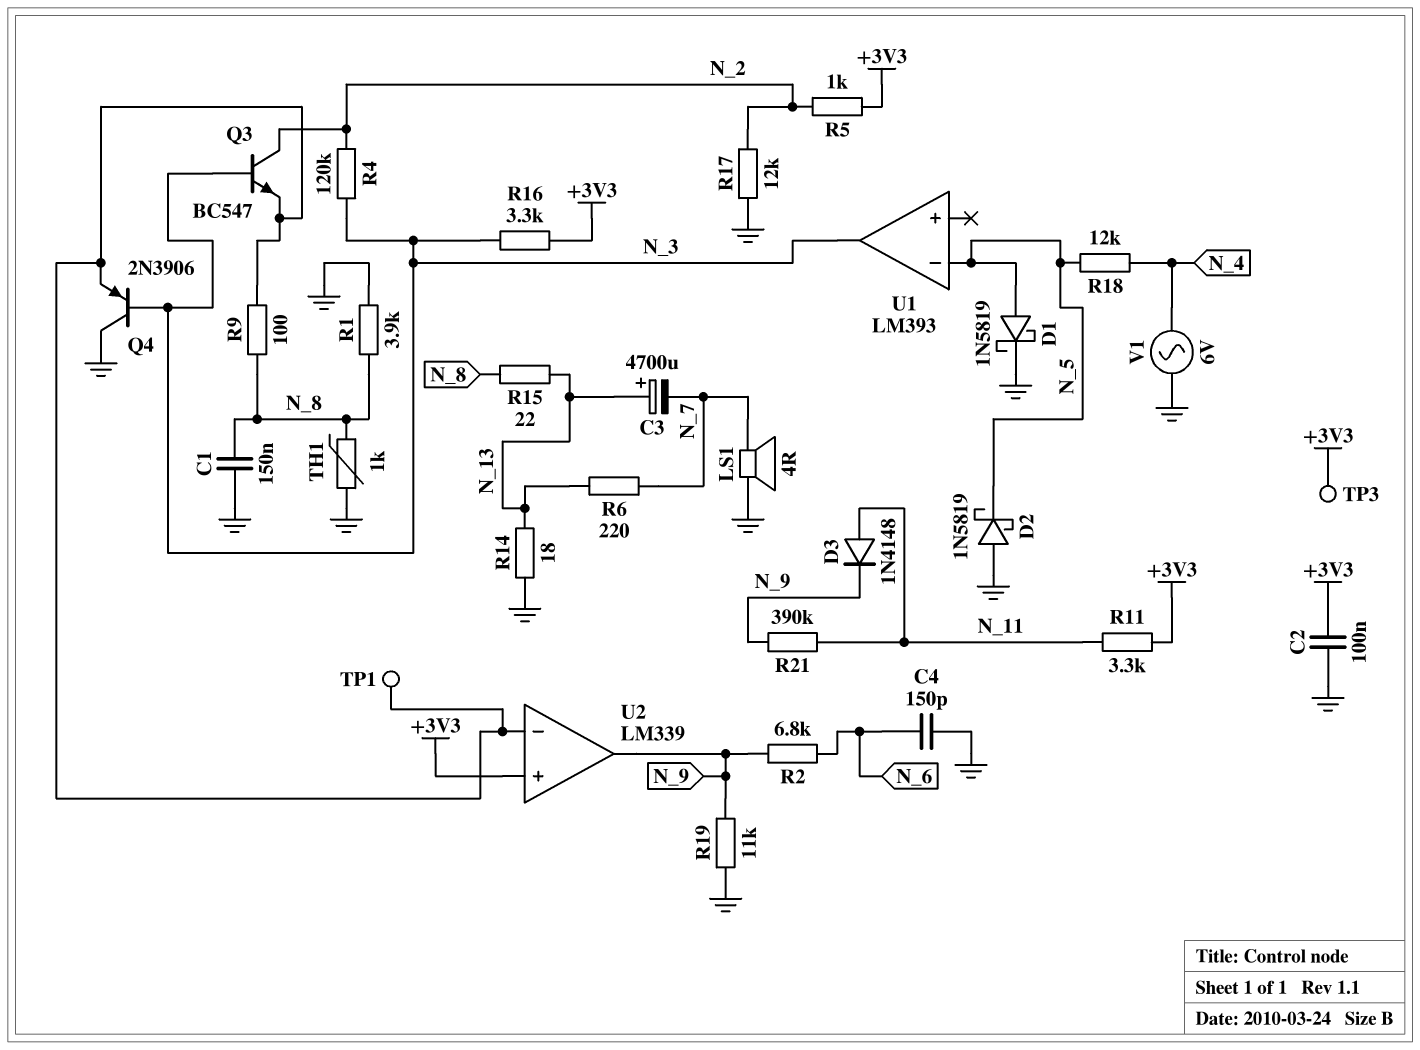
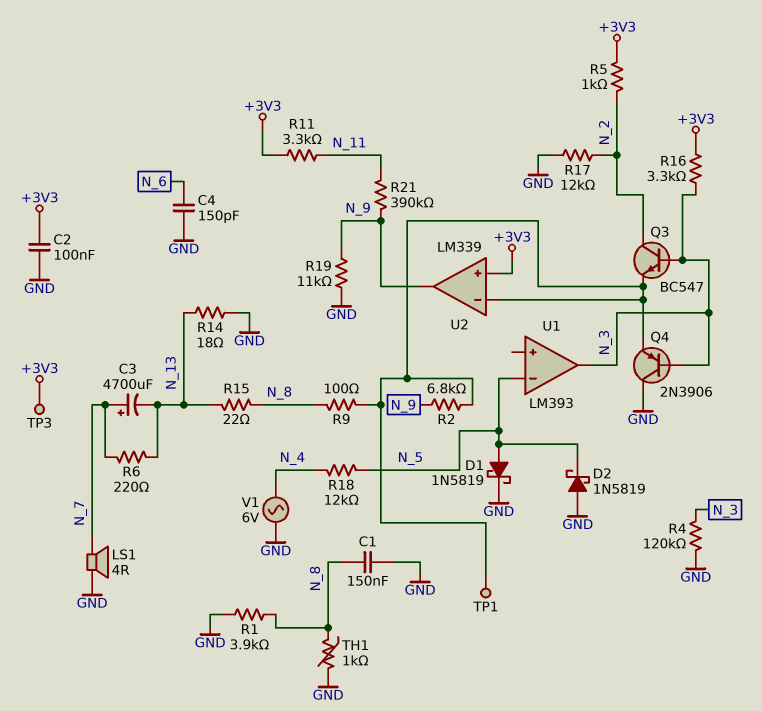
C3: 4700uF (plus N_13, minus N_7) -> 4700uF (plus N_7, minus N_13)
D3: diode 1N4148 (A N_11, K N_9) -> none
R2: 6.8k (N_6, N_9) -> 6.8k (N_9, U2/in-)
R4: 120k (N_2, N_3) -> 120k (GND, N_3)

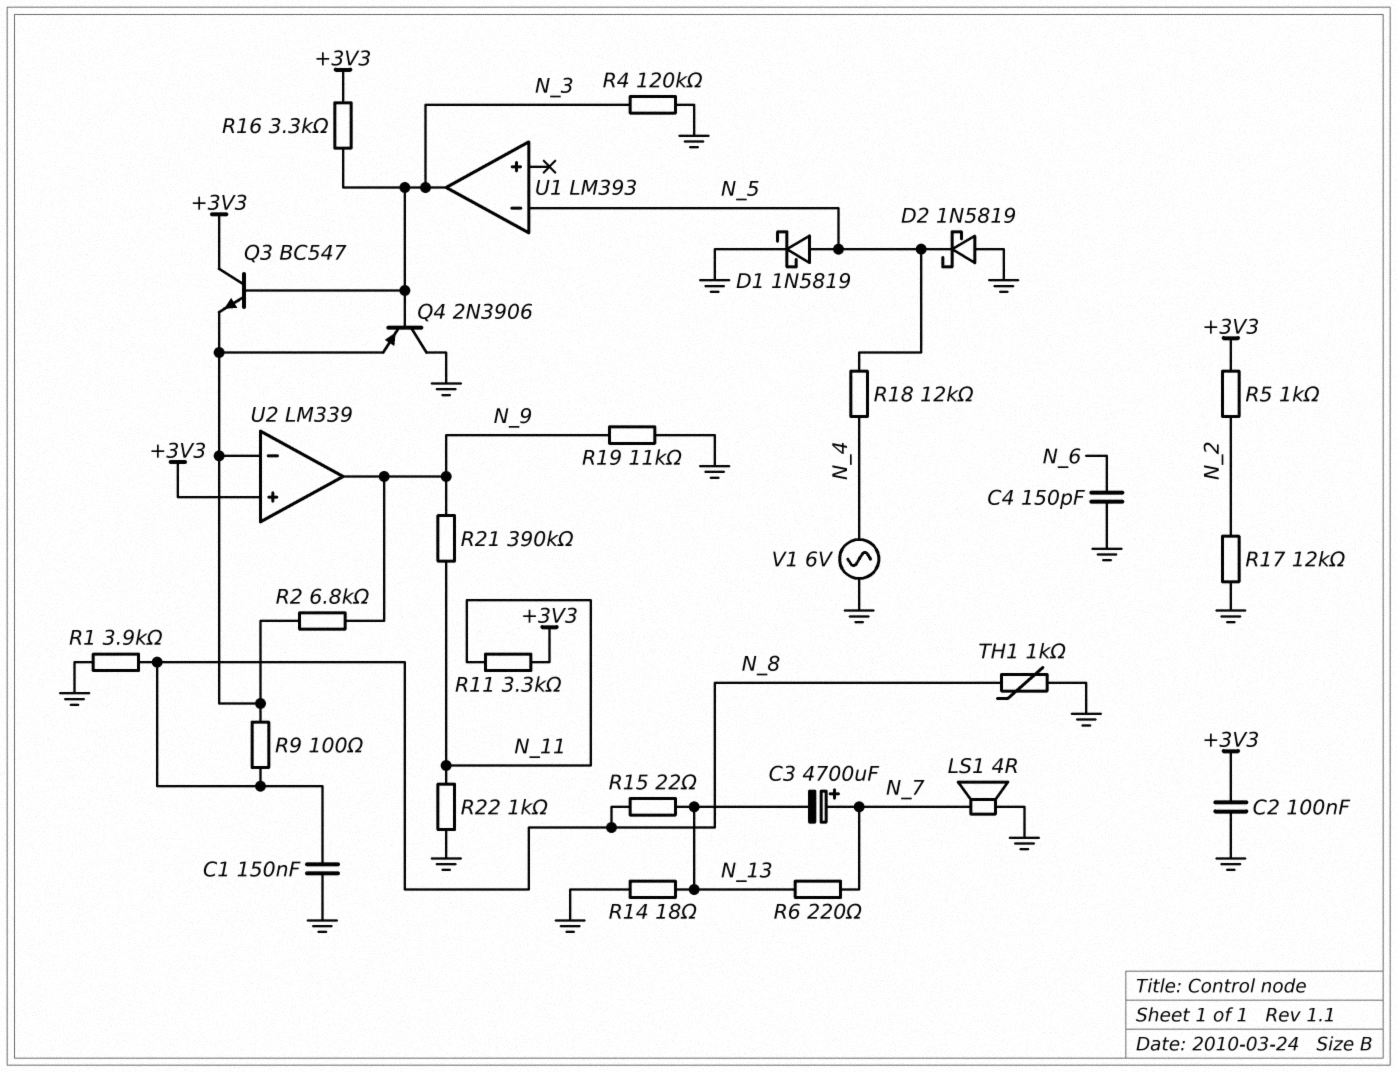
Q3: NPN BC547 (B N_3, C N_2, E U2/in-) -> NPN BC547 (B N_3, C +3V3, E U2/in-)
R22: none -> 1k (GND, N_11)
TP1: test point (U2/in-) -> none
TP3: test point (+3V3) -> none

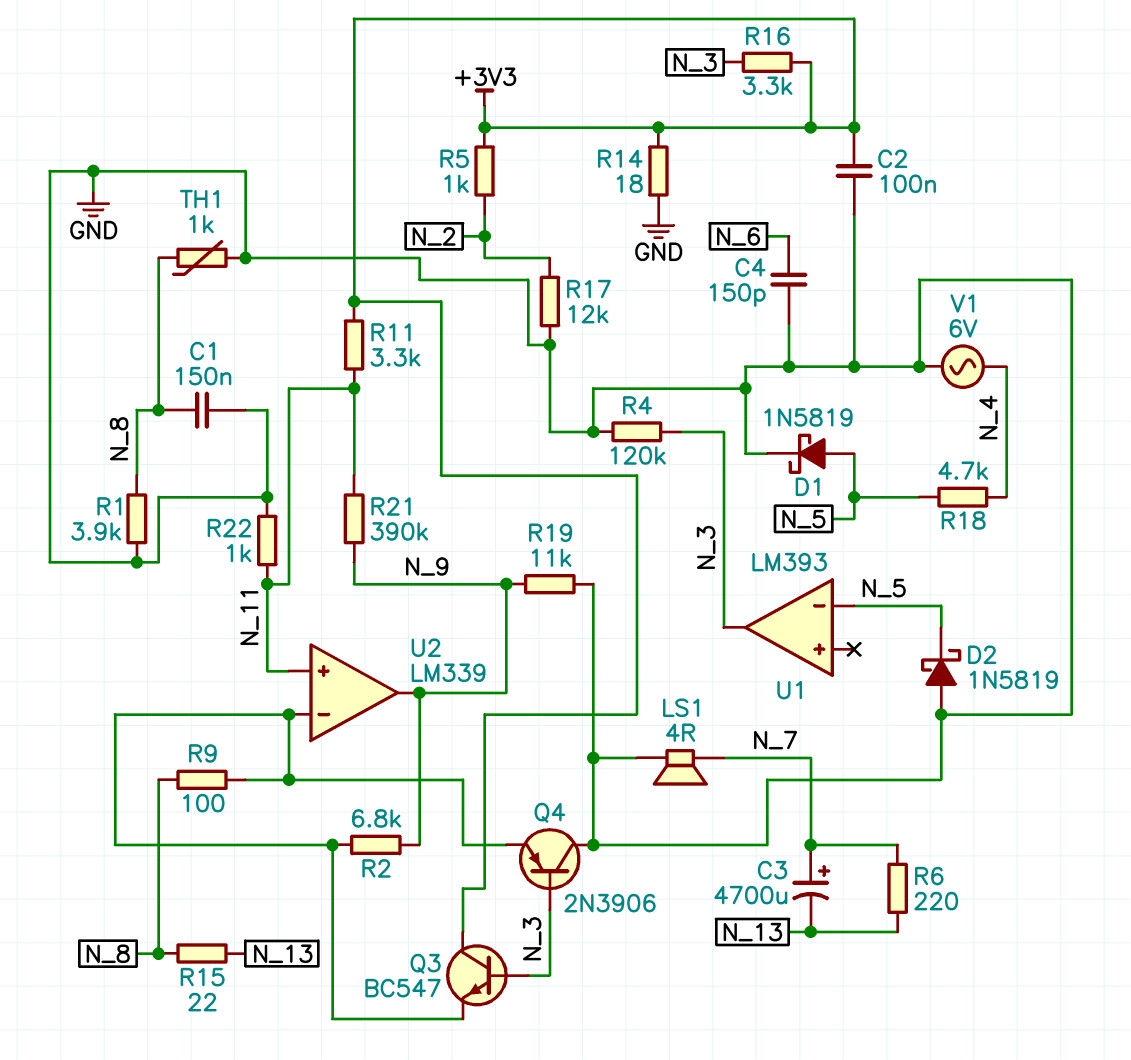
R14: 18 (GND, N_13) -> 18 (+3V3, GND)
R18: 12k (N_4, N_5) -> 4.7k (N_4, N_5)
U2 pin in+: +3V3 -> N_11

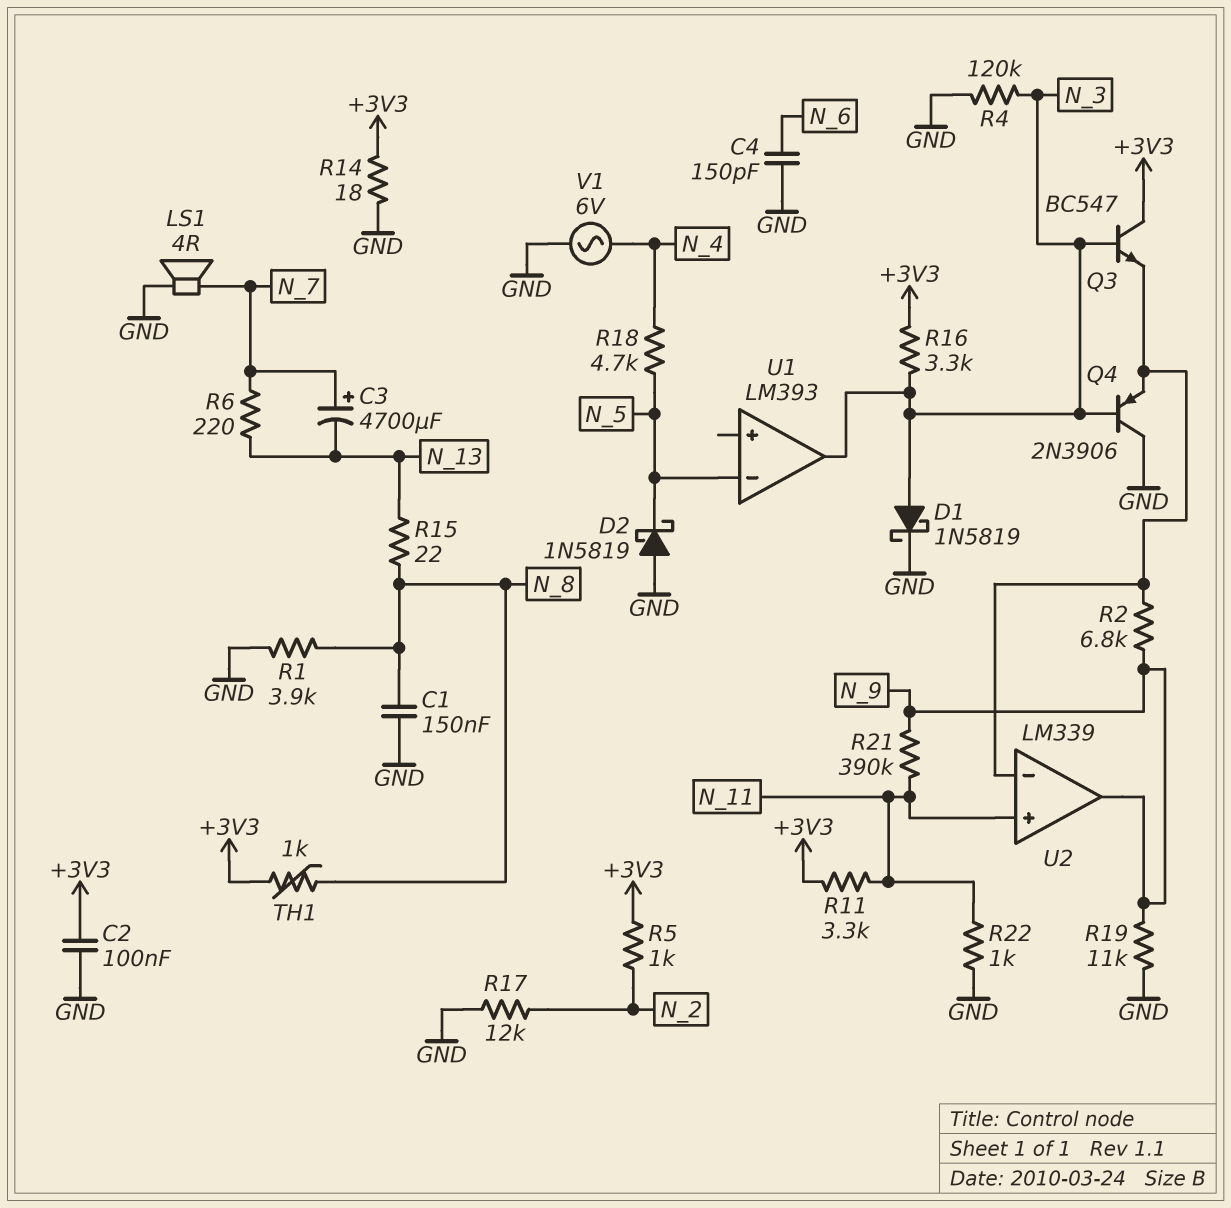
D1: schottky 1N5819 (A N_5, K GND) -> schottky 1N5819 (A N_3, K GND)
R9: 100 (N_8, U2/in-) -> none
TH1: 1k (GND, N_8) -> 1k (+3V3, N_8)

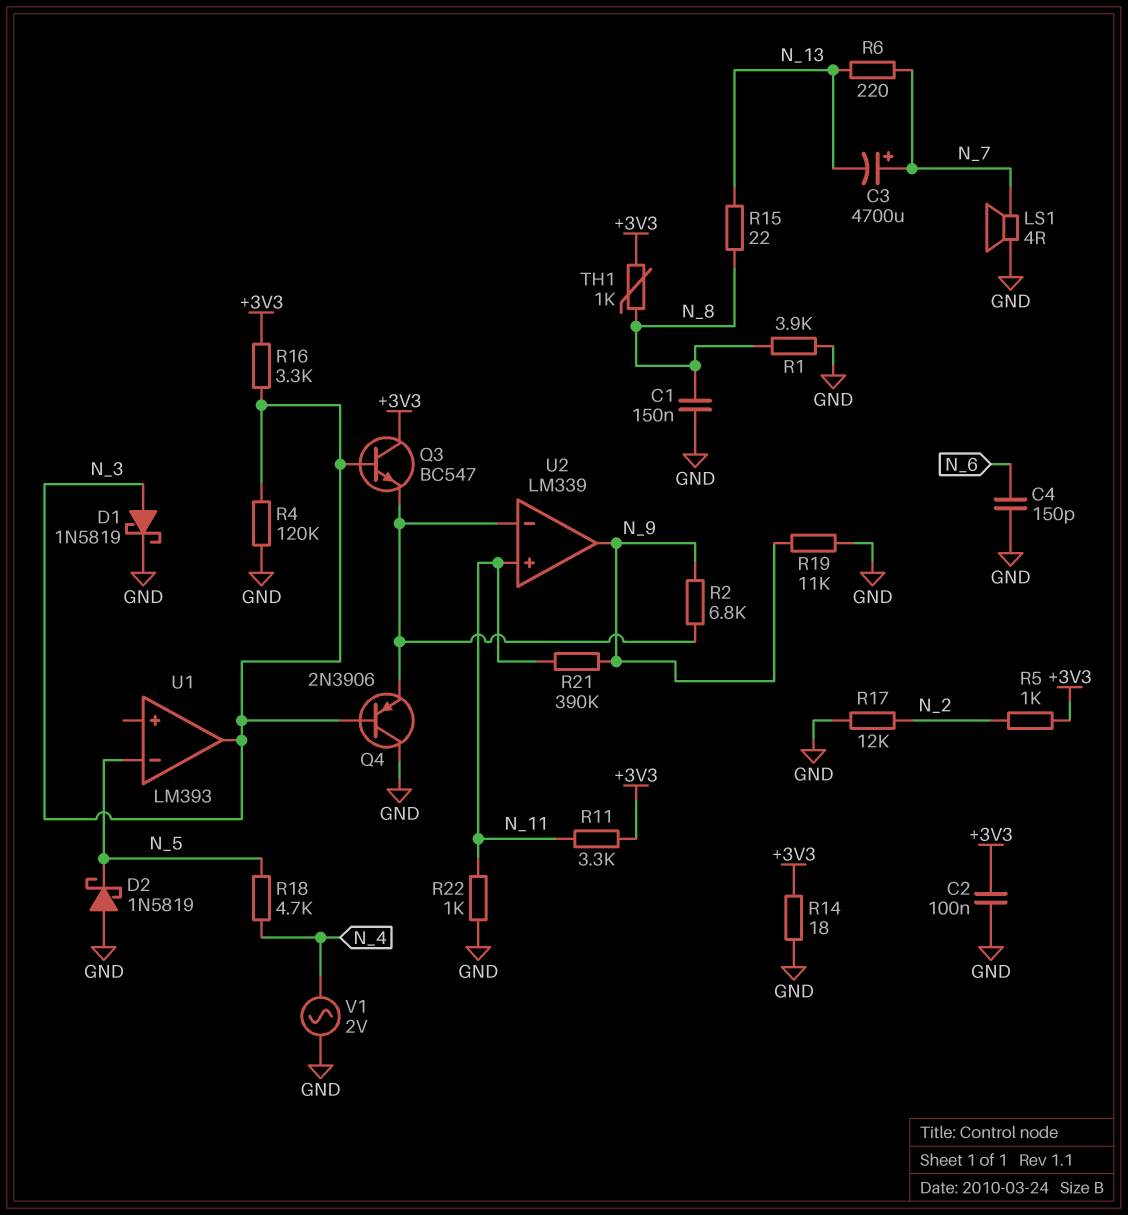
V1: AC 6V (GND, N_4) -> AC 2V (GND, N_4)

